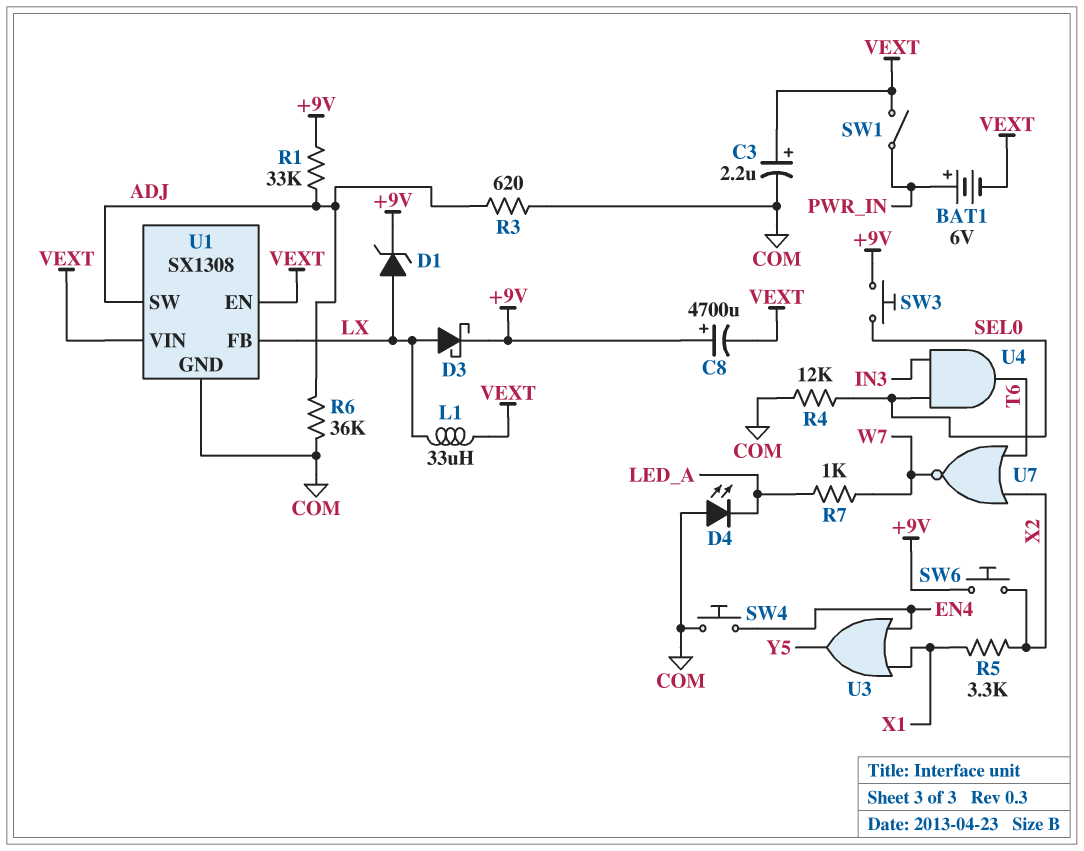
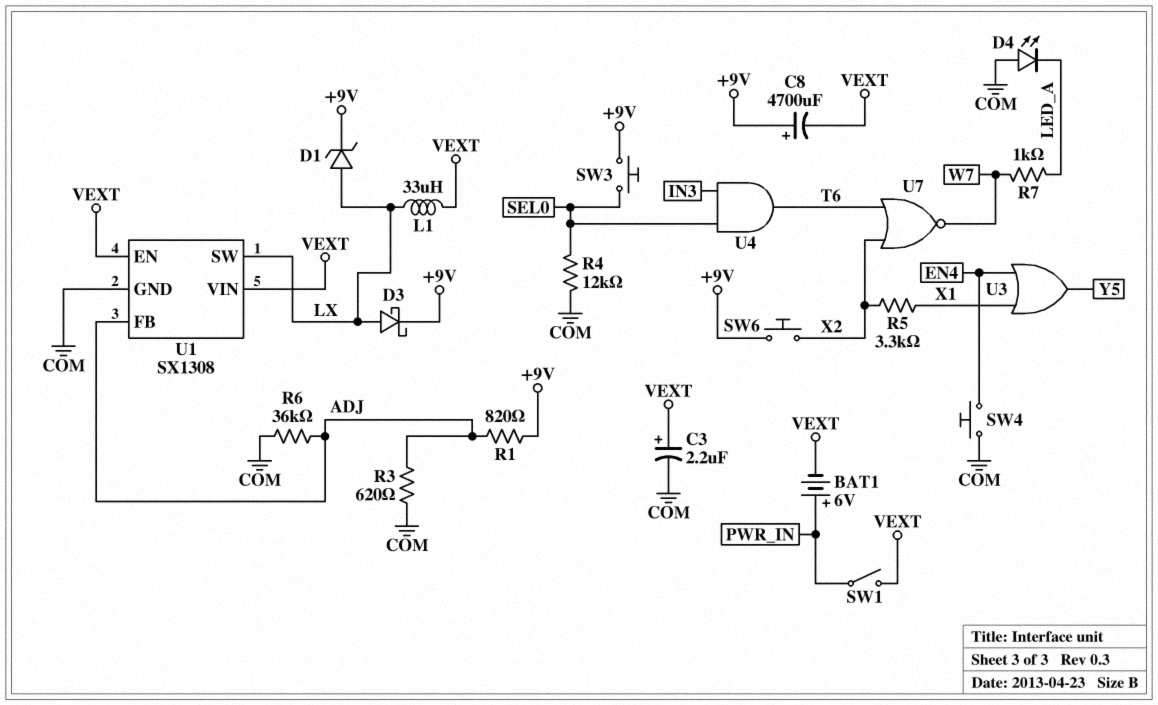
R1: 33k (+9V, ADJ) -> 820 (+9V, ADJ)
U1 pin FB: LX -> ADJ
U1 pin SW: ADJ -> LX

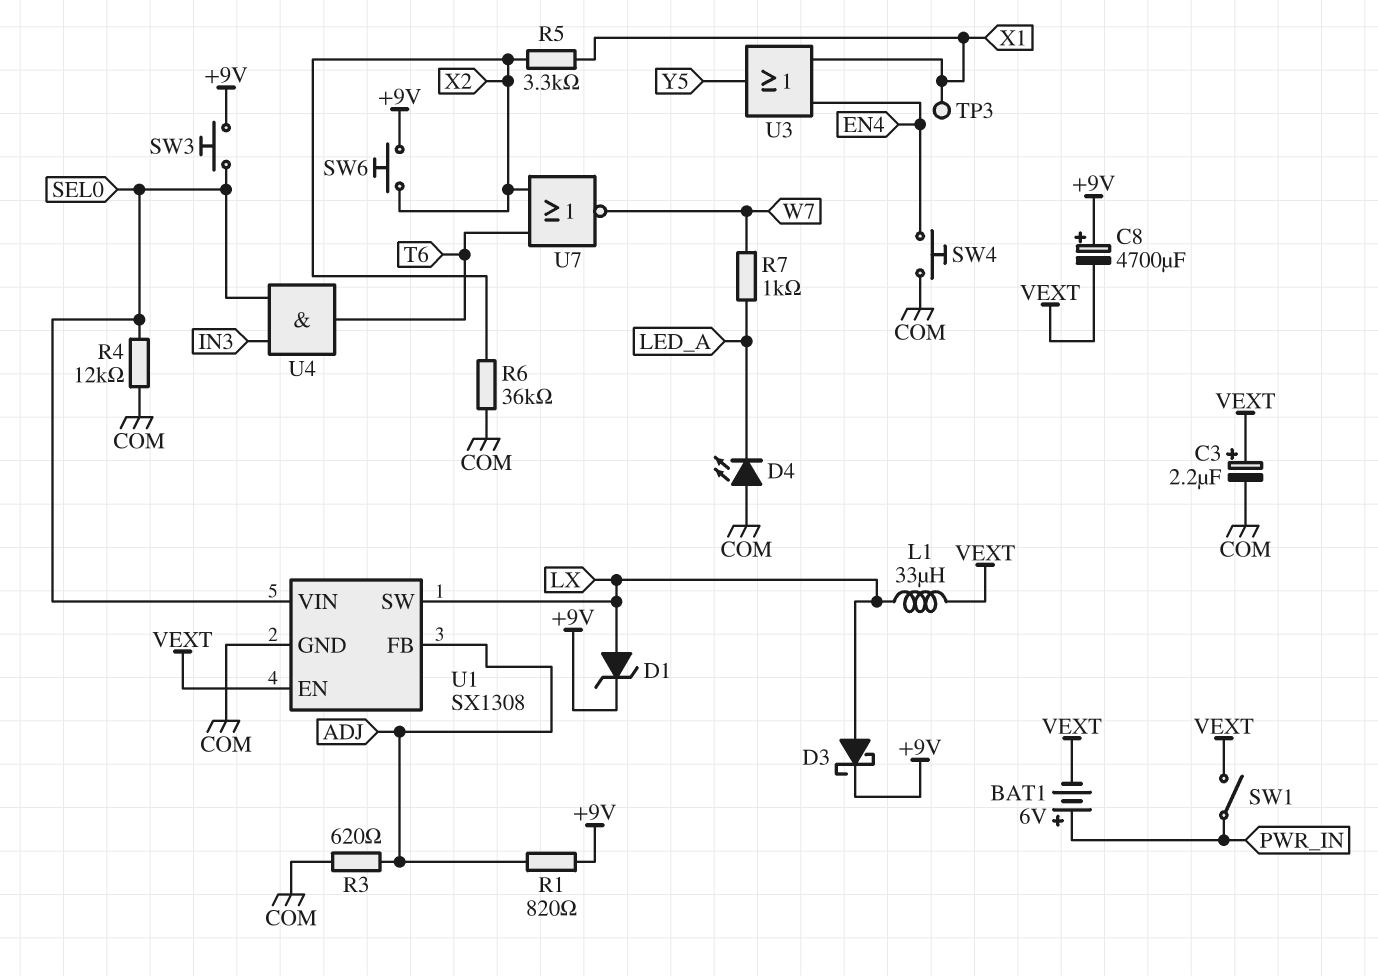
R6: 36k (ADJ, COM) -> 36k (COM, X2)
TP3: none -> test point (X1)
U1 pin VIN: VEXT -> SEL0

